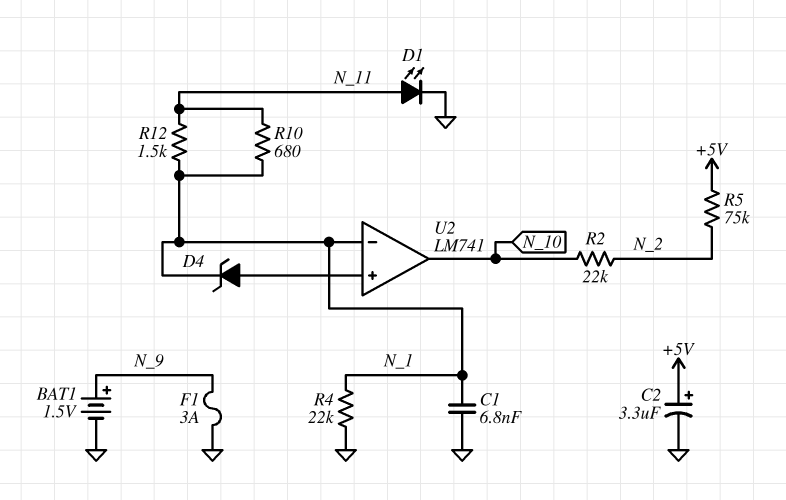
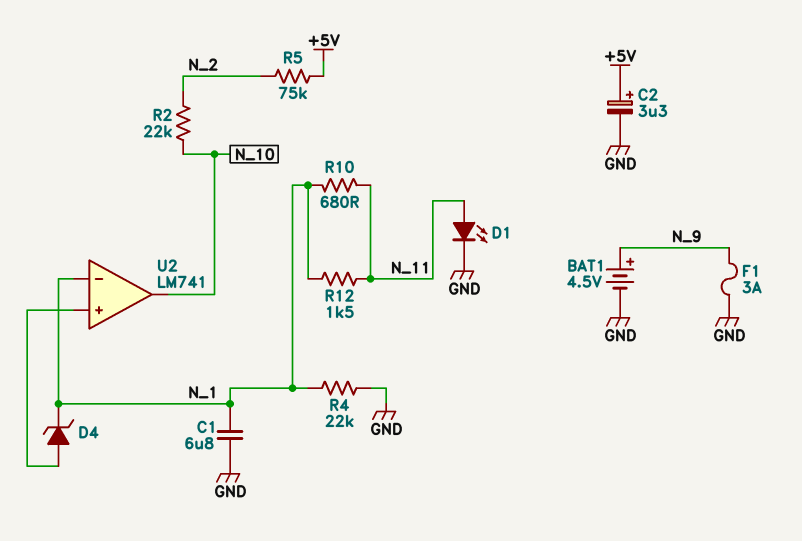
BAT1: 1.5V (plus N_9, minus GND) -> 4.5V (plus N_9, minus GND)
C1: 6.8nF (GND, N_1) -> 6.8uF (GND, N_1)

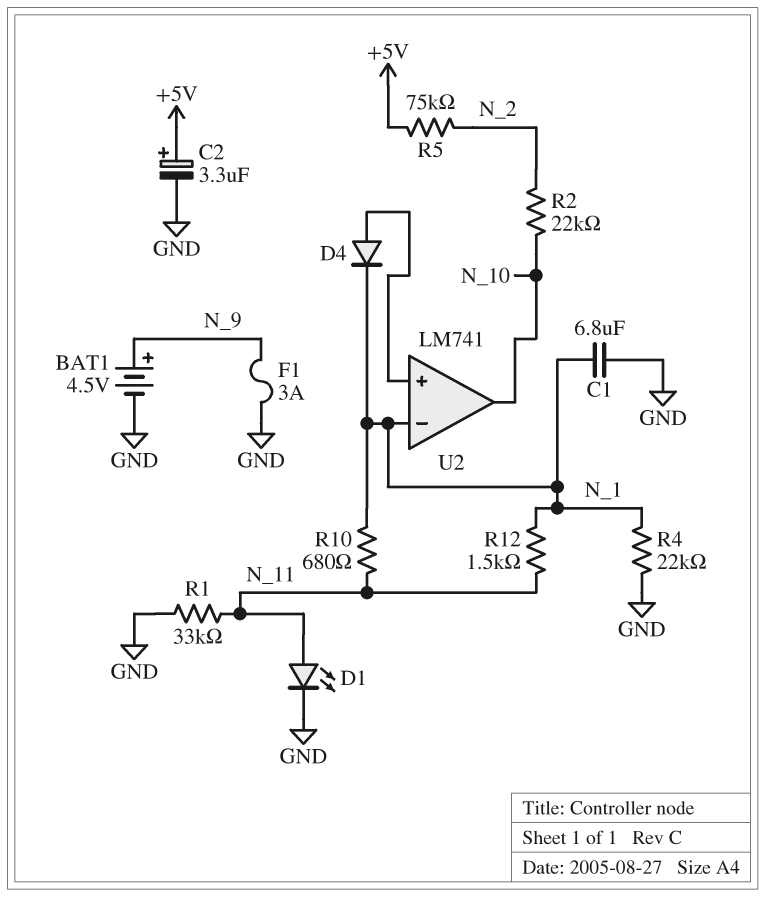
D4: zener (A U2/in+, K N_1) -> diode (A U2/in+, K N_1)
R1: none -> 33k (GND, N_11)

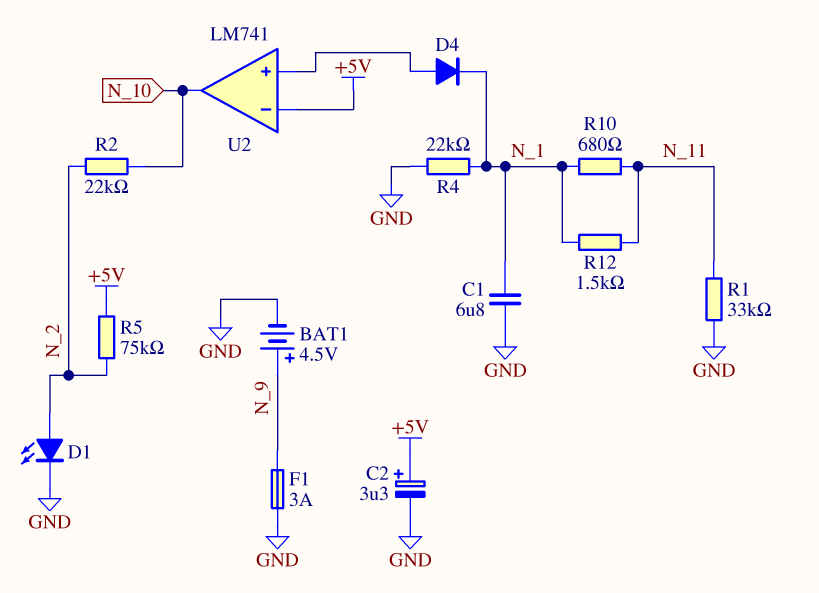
D1: LED (A N_11, K GND) -> LED (A N_2, K GND)
U2 pin in-: N_1 -> +5V

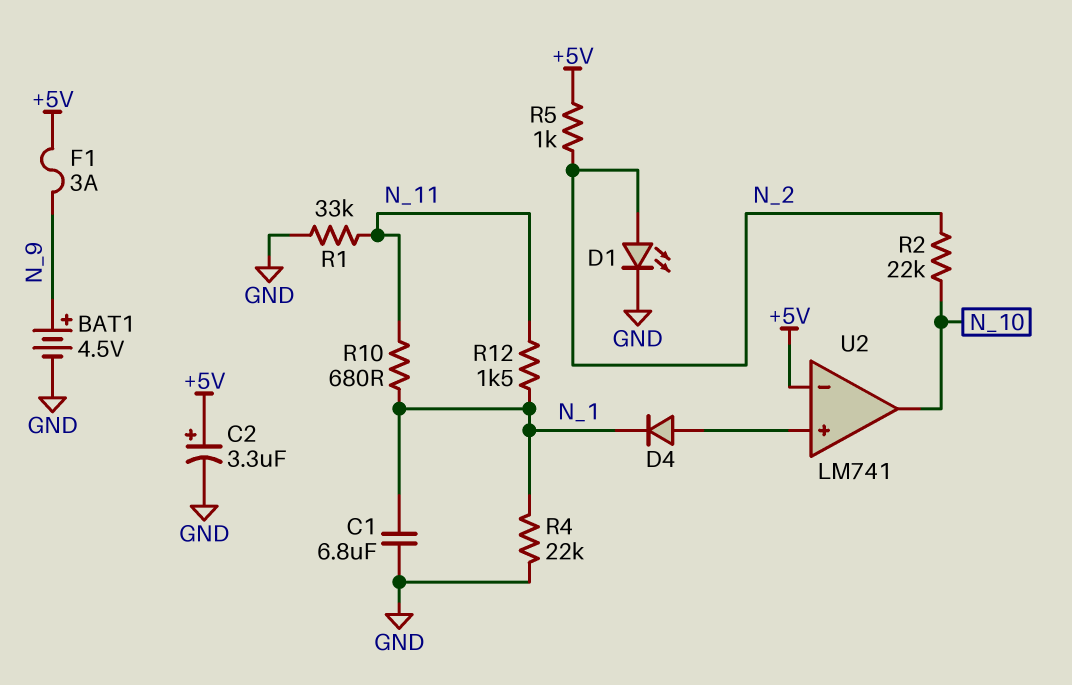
F1: 3A (GND, N_9) -> 3A (+5V, N_9)
R5: 75k (+5V, N_2) -> 1k (+5V, N_2)

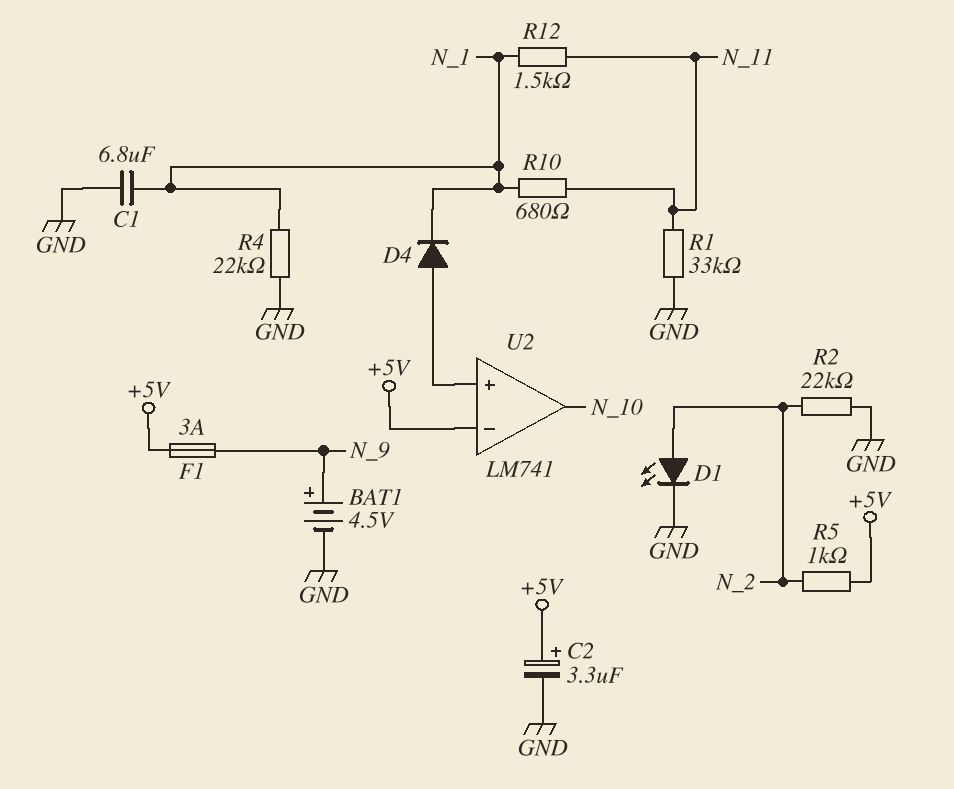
R2: 22k (N_2, N_10) -> 22k (GND, N_2)

